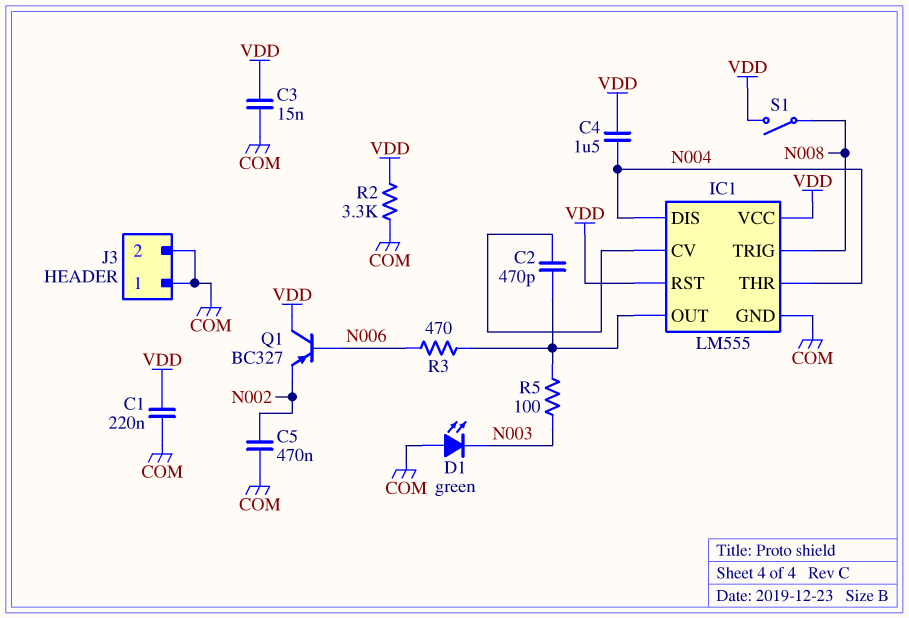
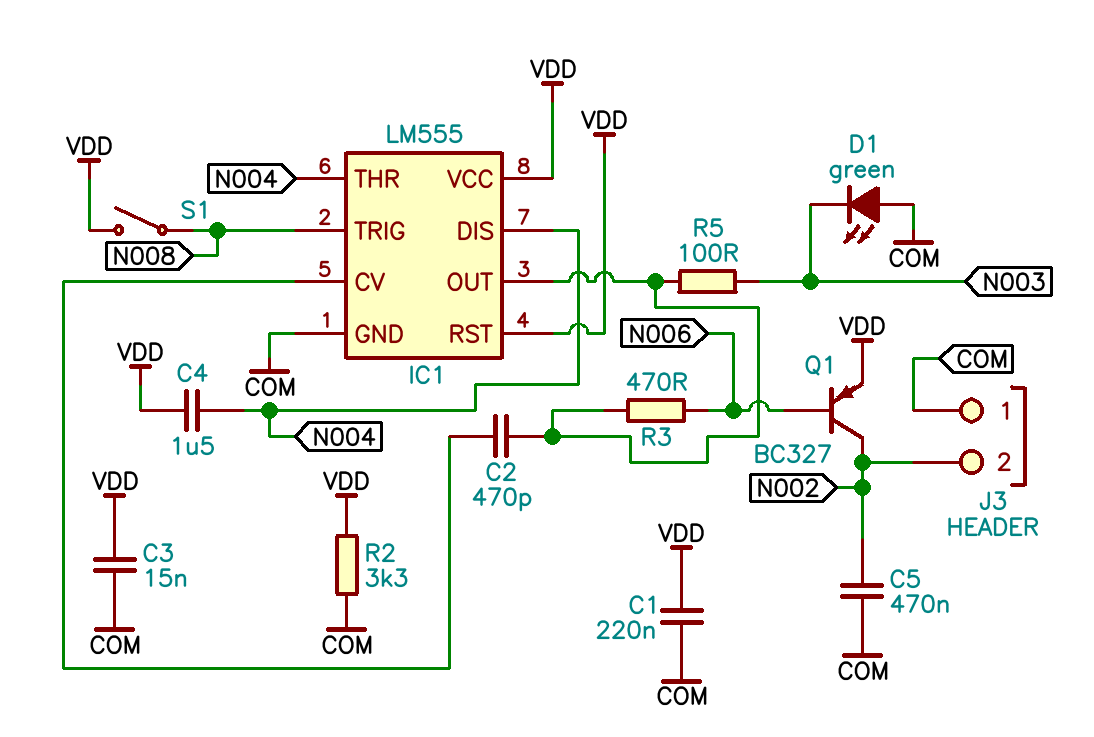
J3 pin 2: COM -> N002
Q1: PNP BC327 (B N006, C VDD, E N002) -> PNP BC327 (B N006, C N002, E VDD)

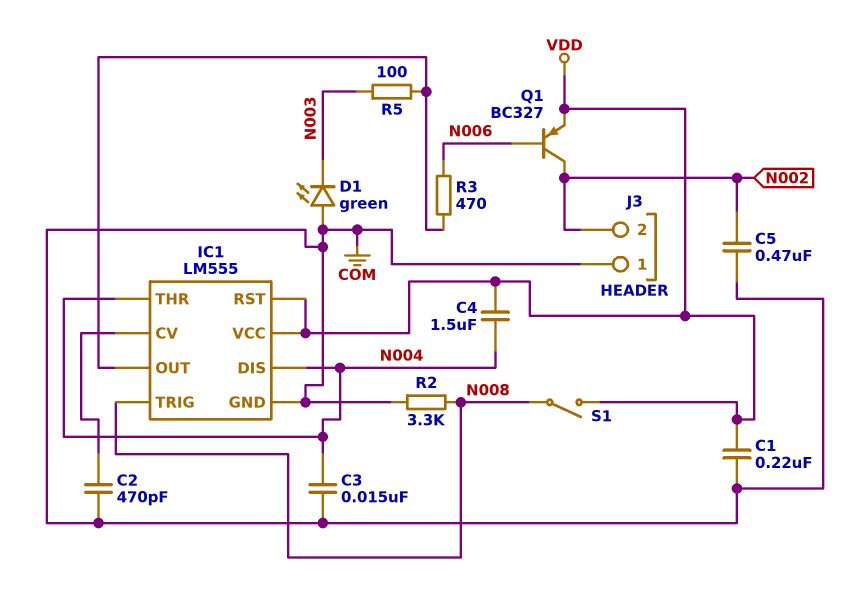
C2: 470pF (IC1/CV, IC1/OUT) -> 470pF (COM, IC1/CV)
C3: 15nF (COM, VDD) -> 15nF (COM, N004)
R2: 3.3k (COM, VDD) -> 3.3k (COM, N008)

